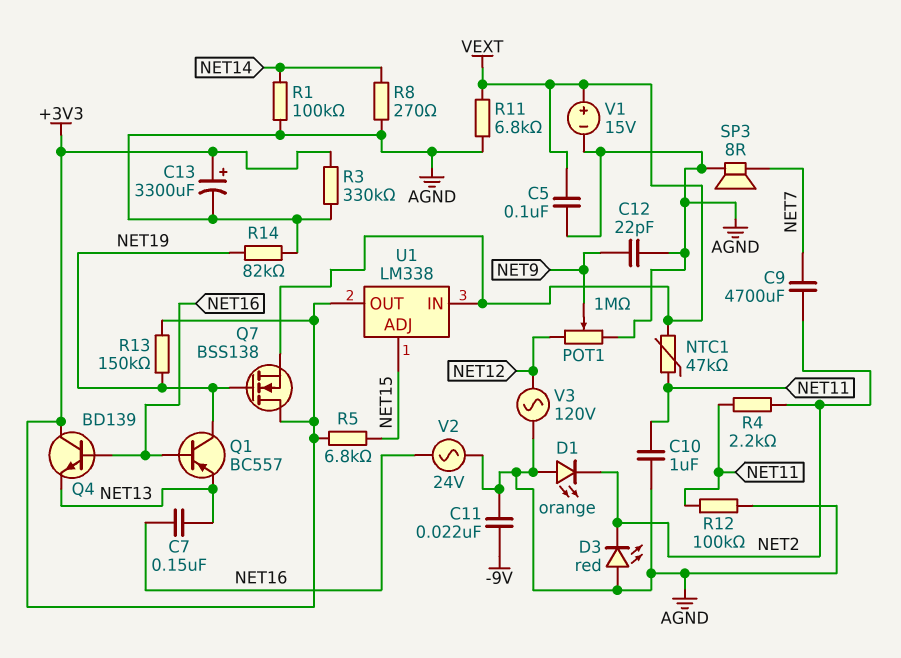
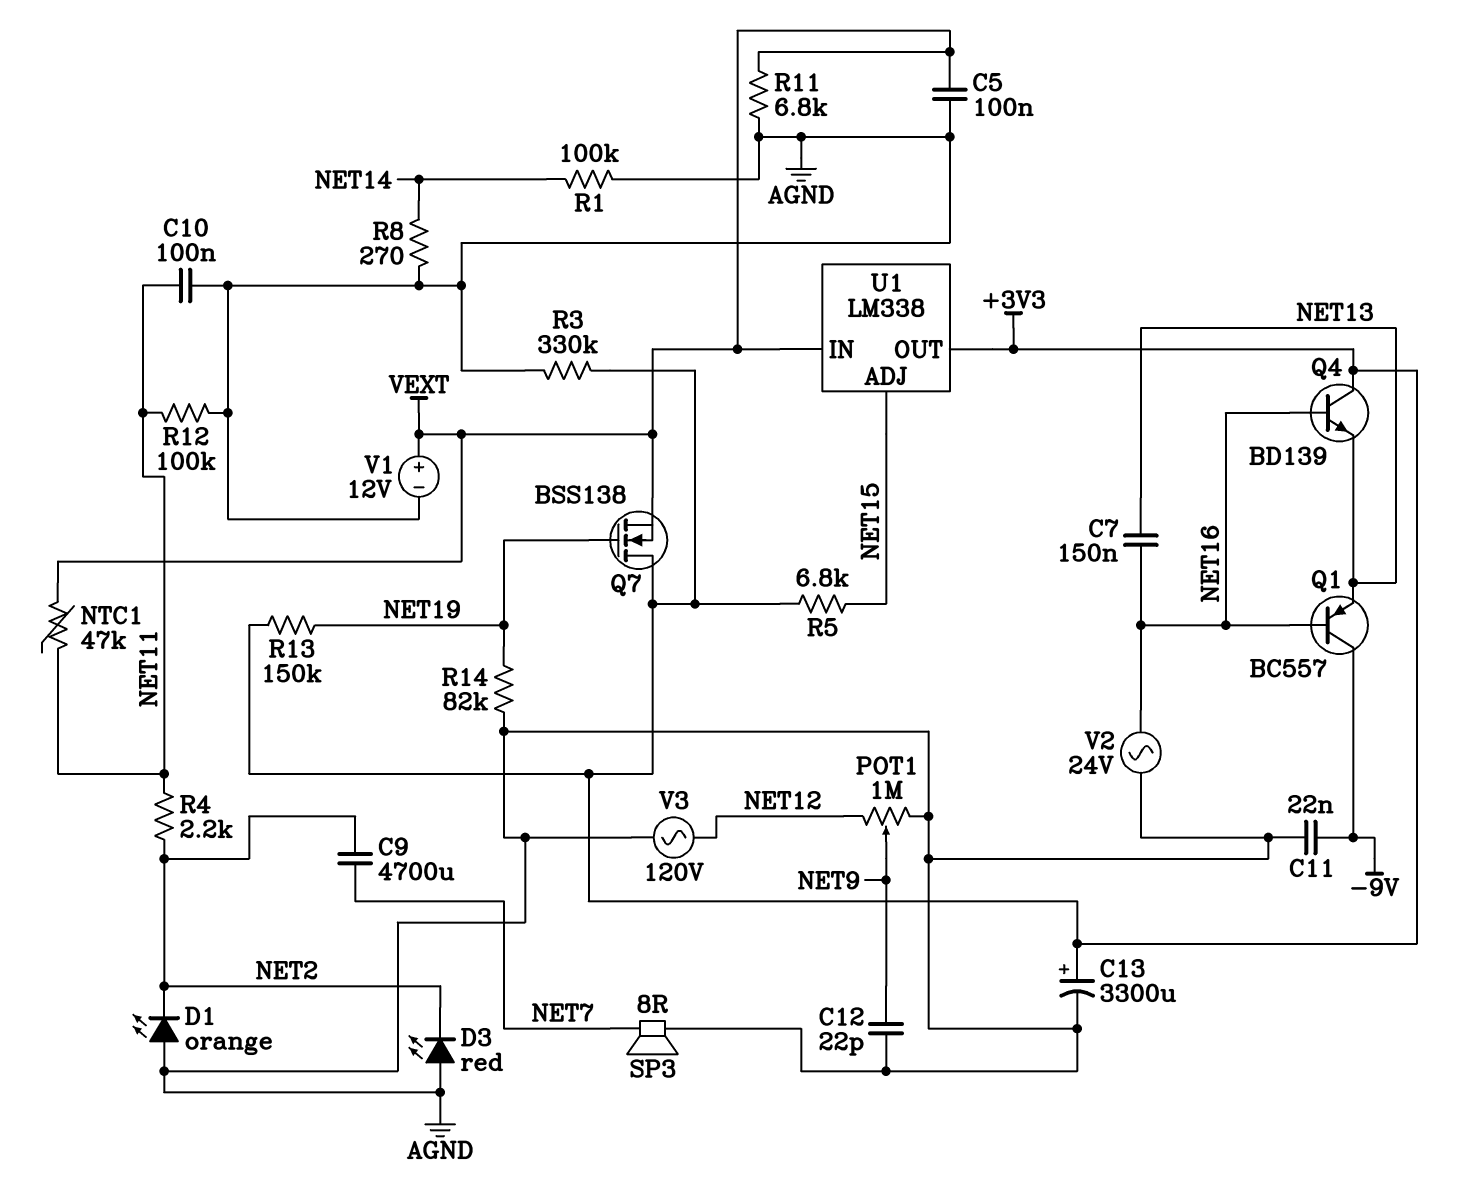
C10: 1uF (AGND, NET11) -> 100nF (AGND, NET11)
Q1: PNP BC557 (B NET16, C NET19, E NET13) -> PNP BC557 (B NET16, C -9V, E NET13)
V1: 15V (plus VEXT, minus AGND) -> 12V (plus VEXT, minus AGND)

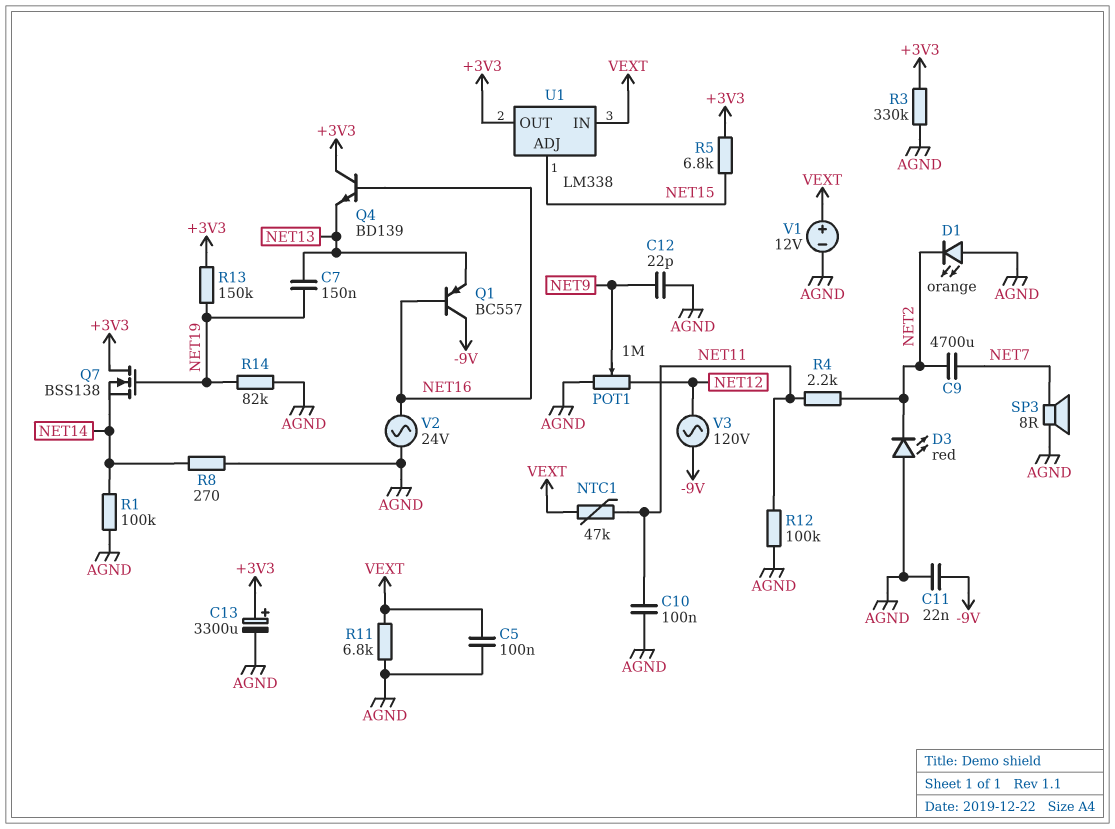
C7: 150nF (NET13, NET16) -> 150nF (NET13, NET19)
Q7: NMOS BSS138 (G NET19, D +3V3, S VEXT) -> NMOS BSS138 (G NET19, D +3V3, S NET14)
V3: AC 120V (AGND, NET12) -> AC 120V (-9V, NET12)

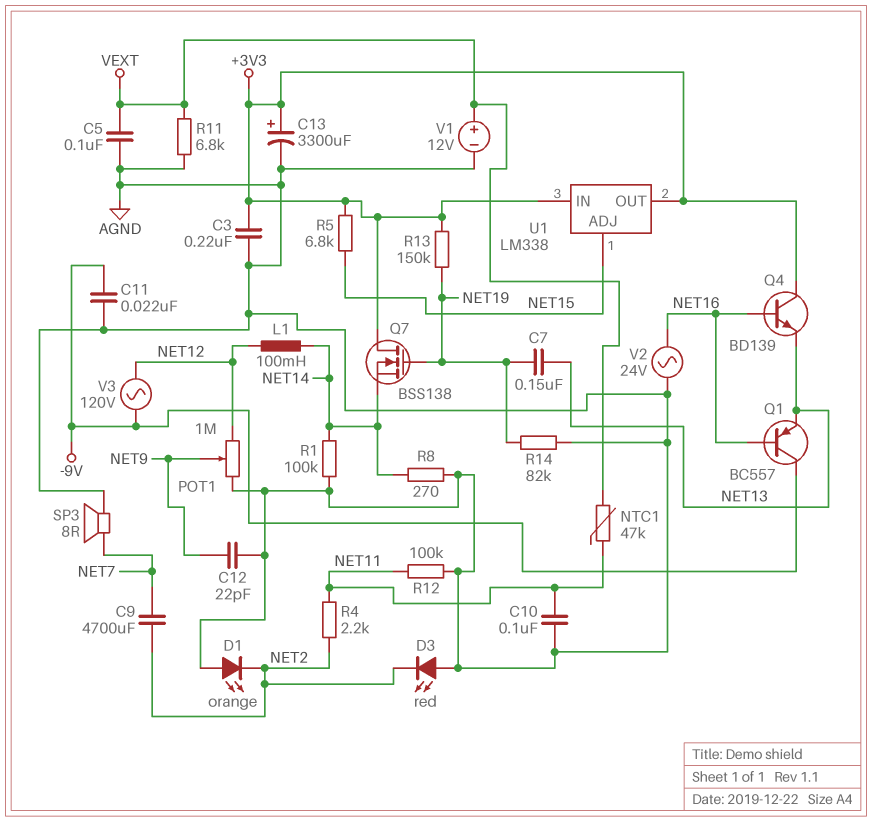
C3: none -> 220nF (+3V3, AGND)
L1: none -> 100mH (NET12, NET14)
R3: 330k (+3V3, AGND) -> none
U1 pin IN: VEXT -> +3V3

